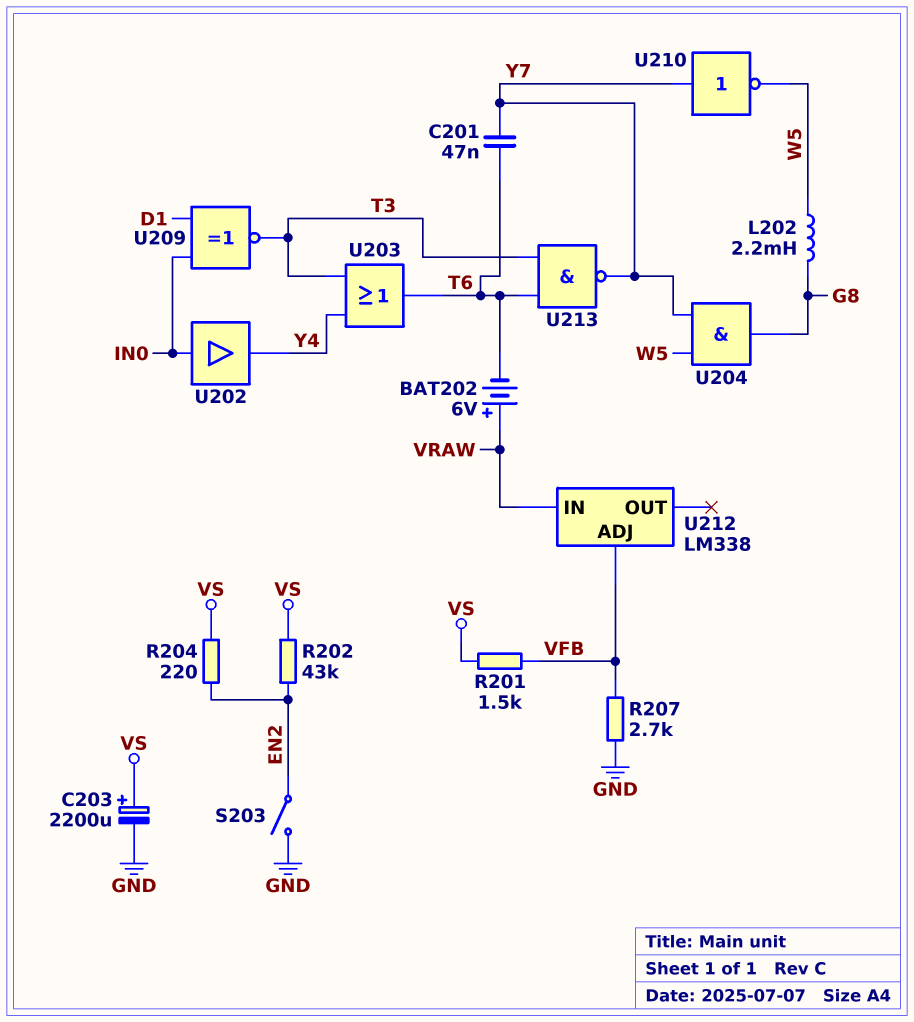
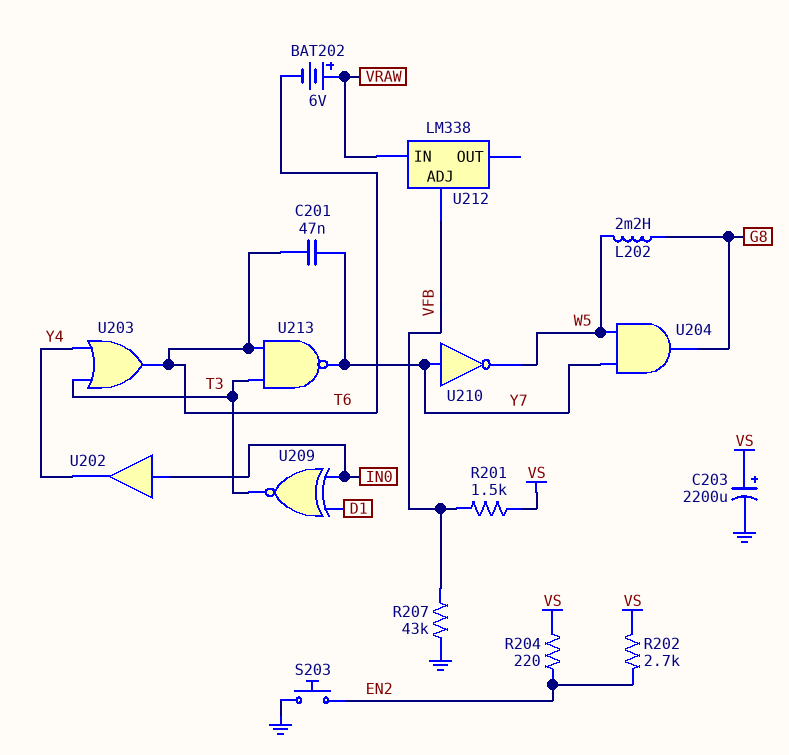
R202: 43k (EN2, VS) -> 2.7k (EN2, VS)
R207: 2.7k (GND, VFB) -> 43k (GND, VFB)
S203: switch (EN2, GND) -> button (EN2, GND)

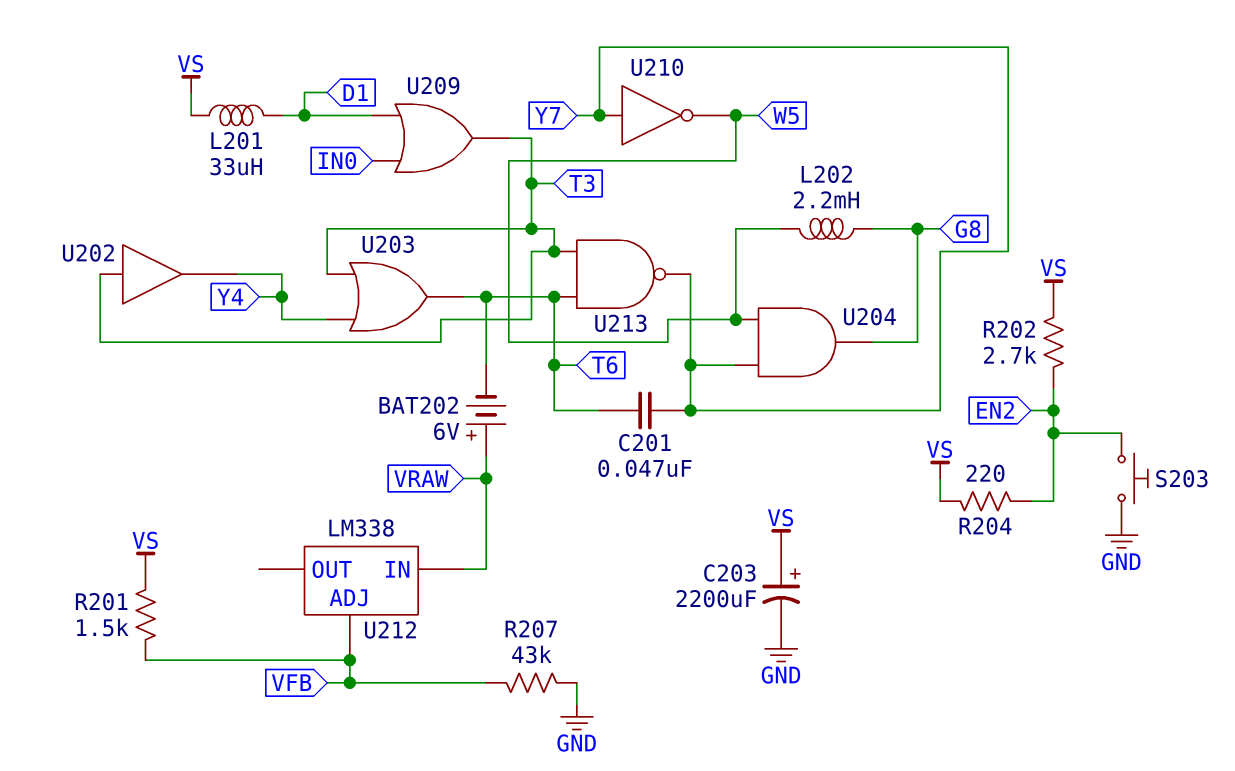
L201: none -> 33uH (D1, VS)
U202: buffer (in IN0, out Y4) -> buffer (in T3, out Y4)
U209: XNOR (in D1, in IN0, out T3) -> OR (in D1, in IN0, out T3)

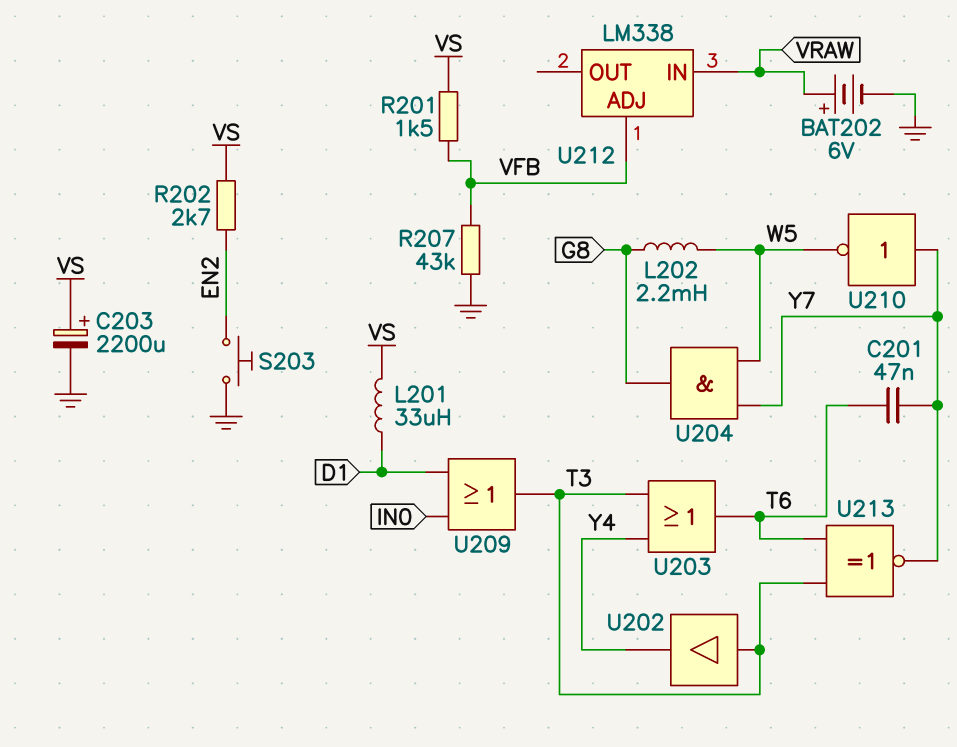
BAT202: 6V (plus VRAW, minus T6) -> 6V (plus VRAW, minus GND)
R204: 220 (EN2, VS) -> none
U213: NAND (in T3, in T6, out Y7) -> XNOR (in T3, in T6, out Y7)

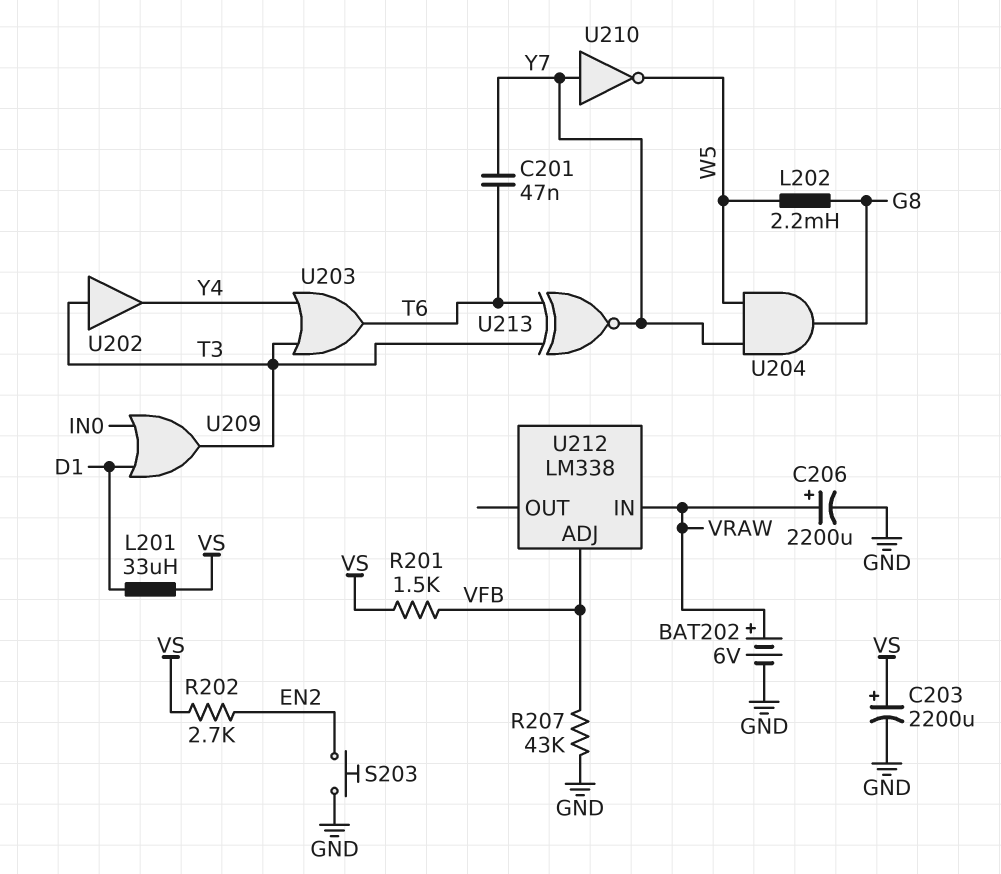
C206: none -> 2200uF (plus VRAW, minus GND)

